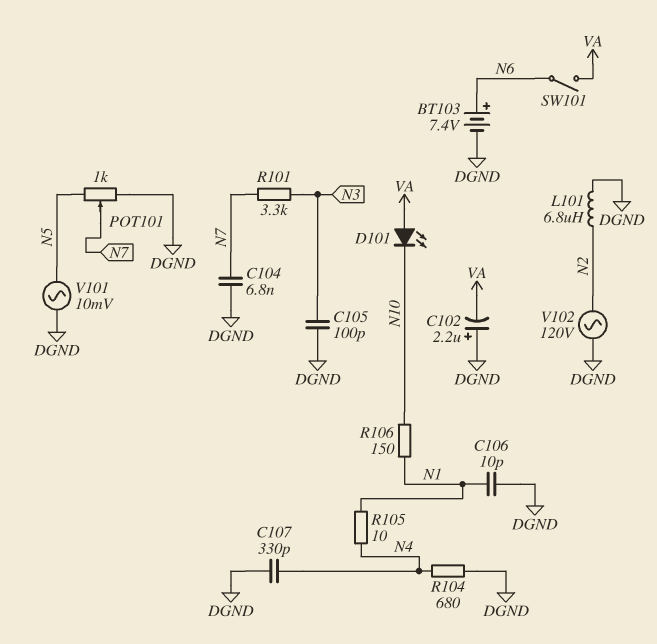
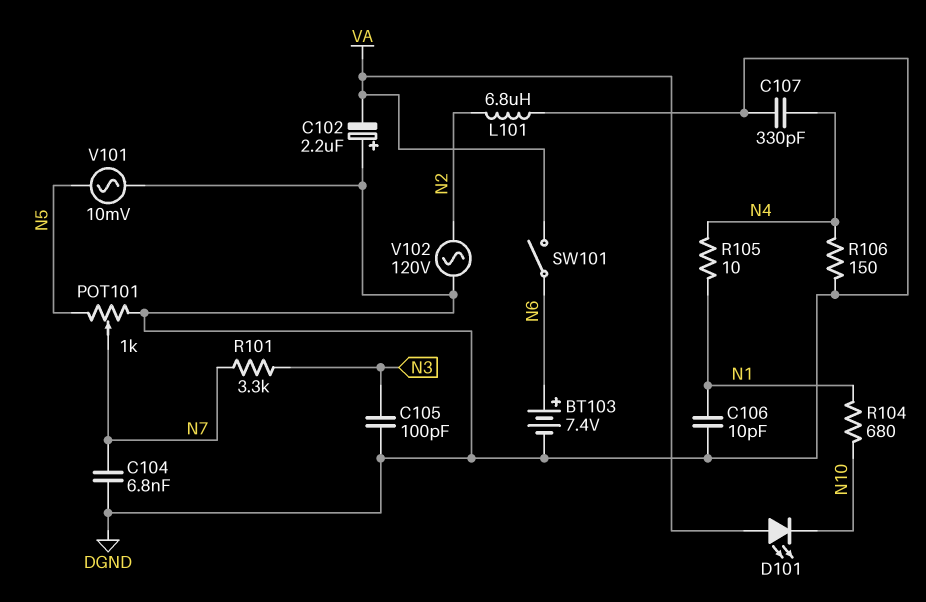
R104: 680 (DGND, N4) -> 680 (N1, N10)
R106: 150 (N1, N10) -> 150 (DGND, N4)

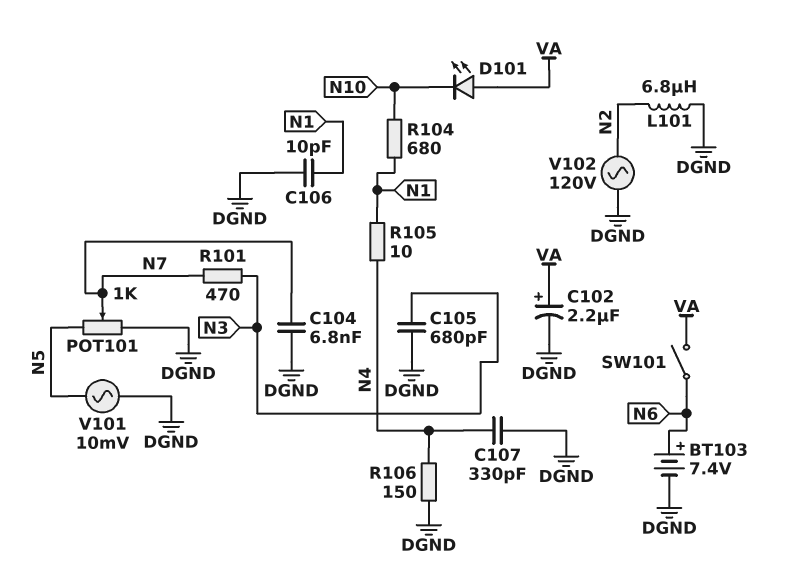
C102: 2.2uF (plus DGND, minus VA) -> 2.2uF (plus VA, minus DGND)
C105: 100pF (DGND, N3) -> 680pF (DGND, N3)
R101: 3.3k (N3, N7) -> 470 (N3, N7)

